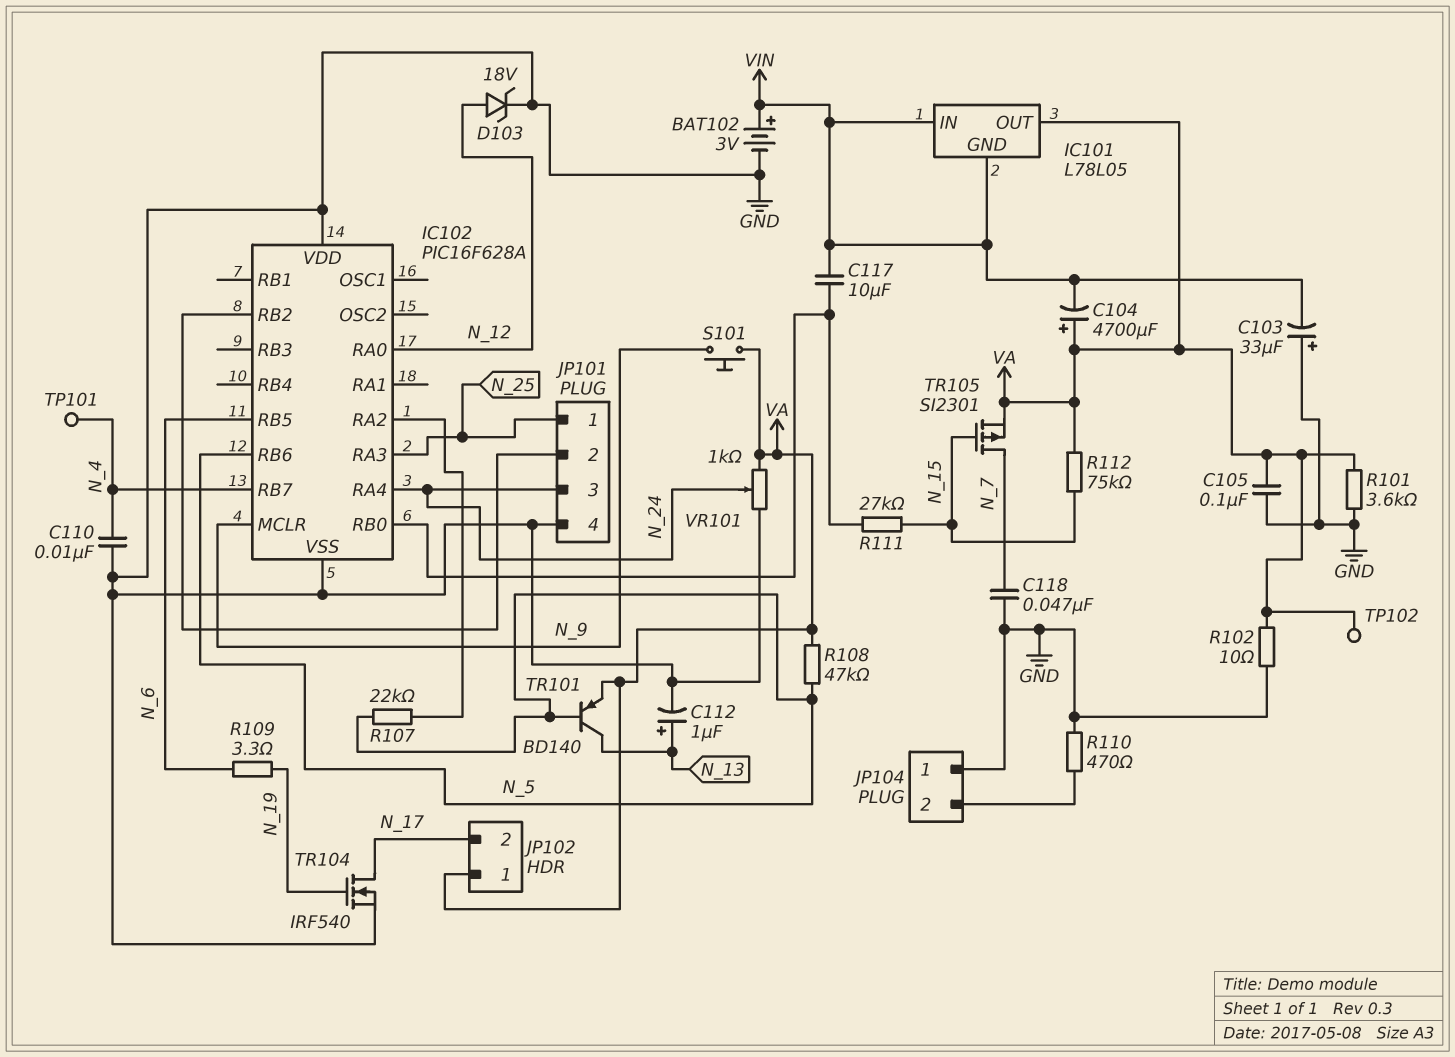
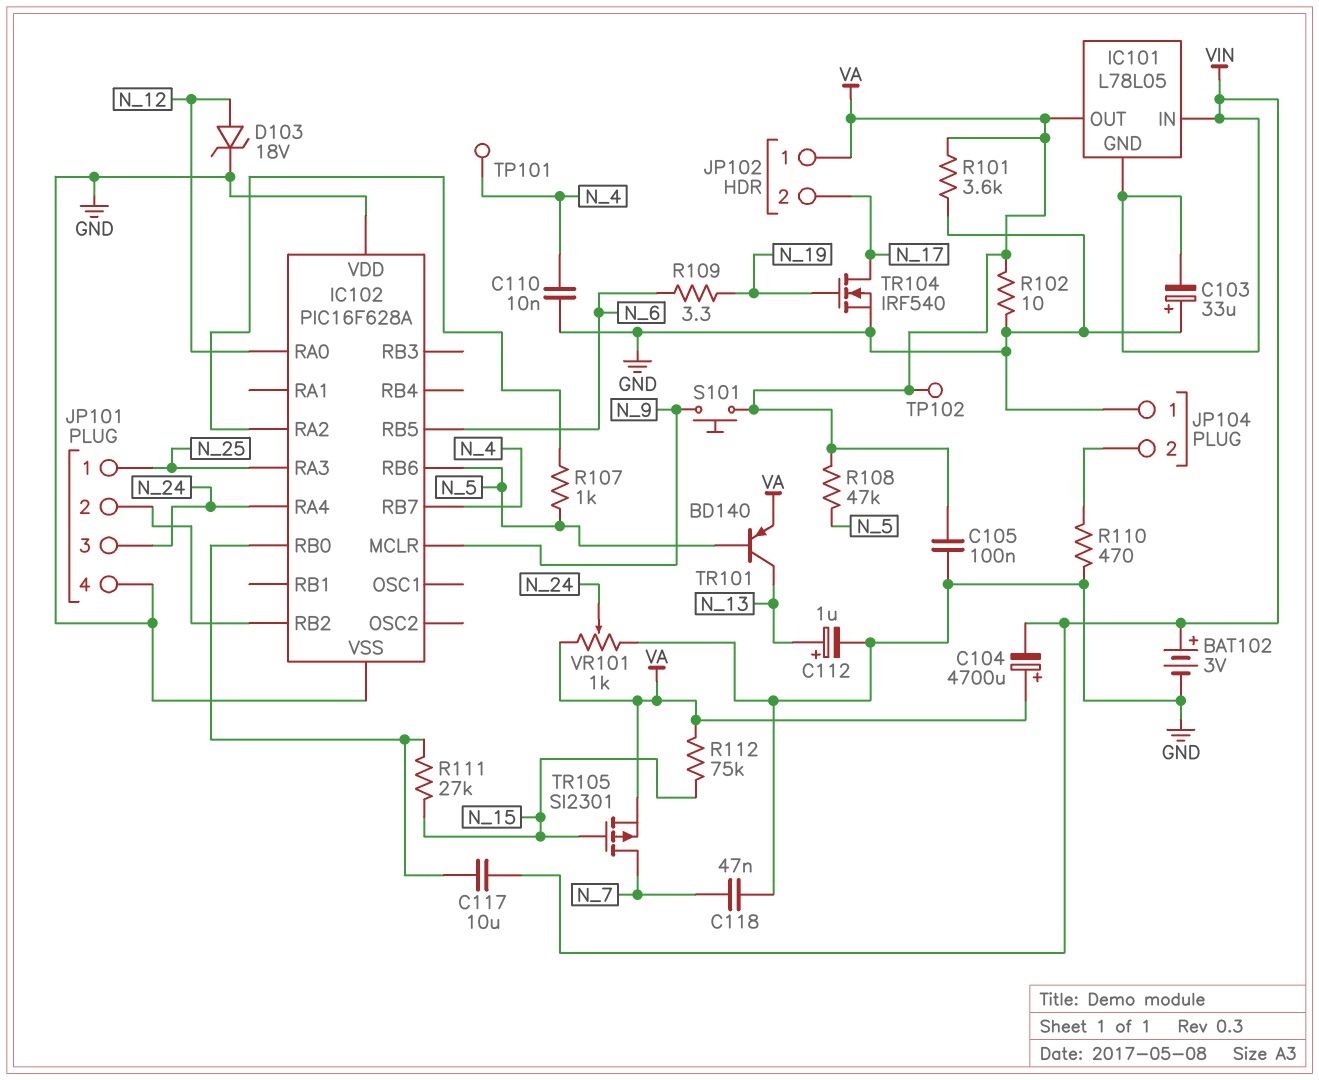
R107: 22k (IC102/RA2, N_5) -> 1k (IC102/RA2, N_5)

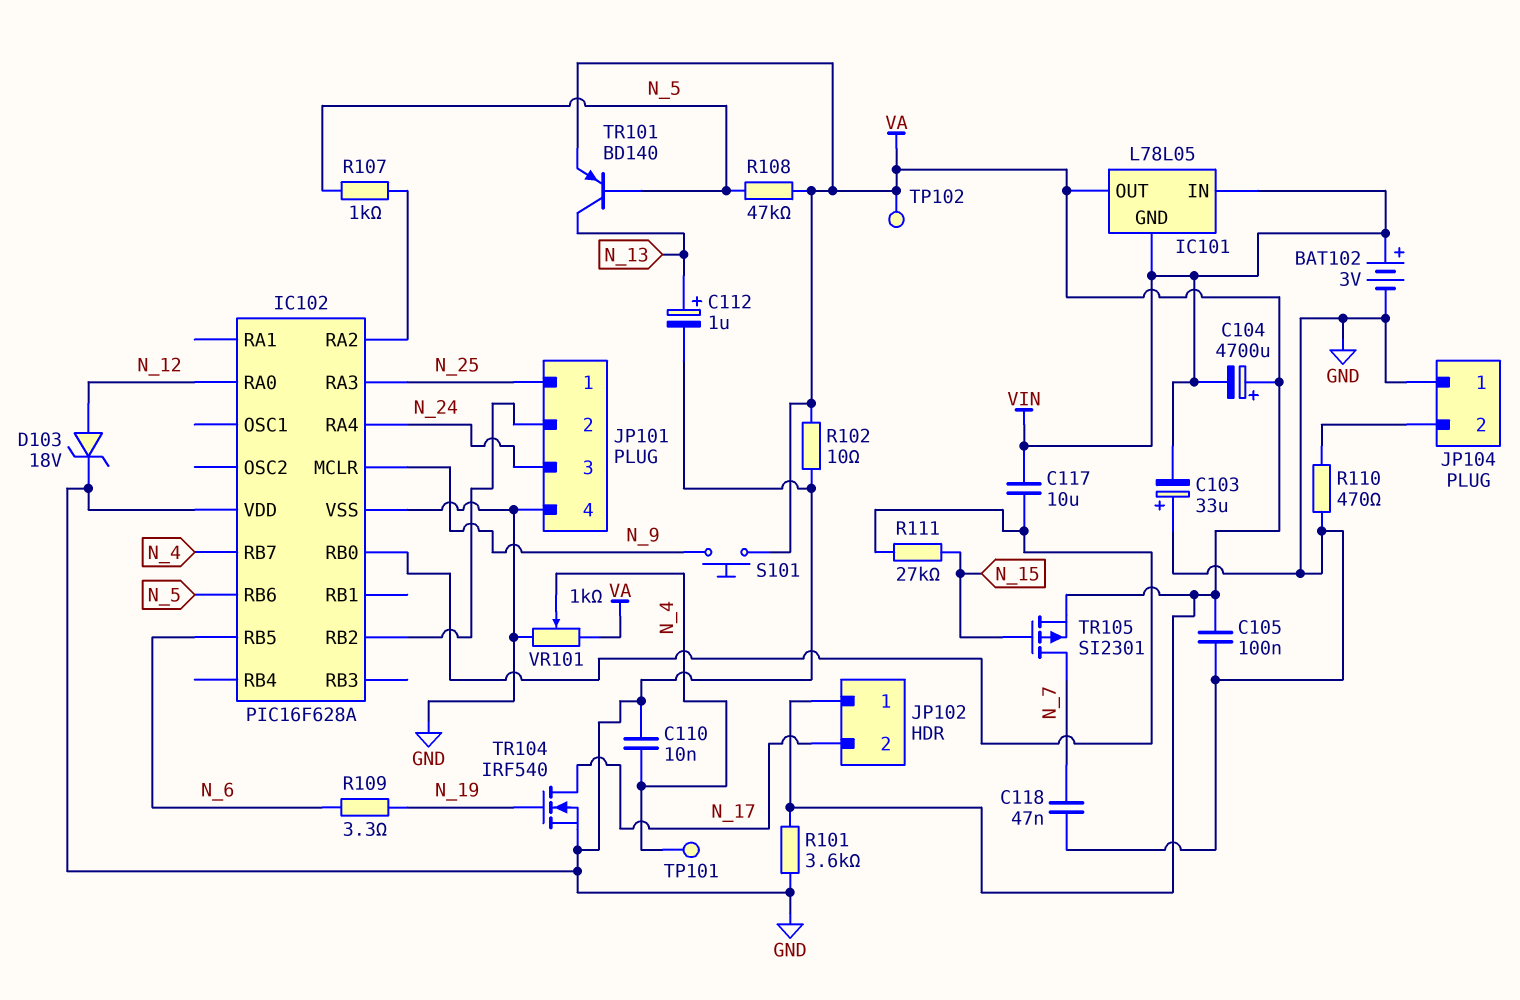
R112: 75k (N_15, VA) -> none
VR101: 1k (GND, VA, wiper N_24) -> 1k (GND, VA, wiper N_4)

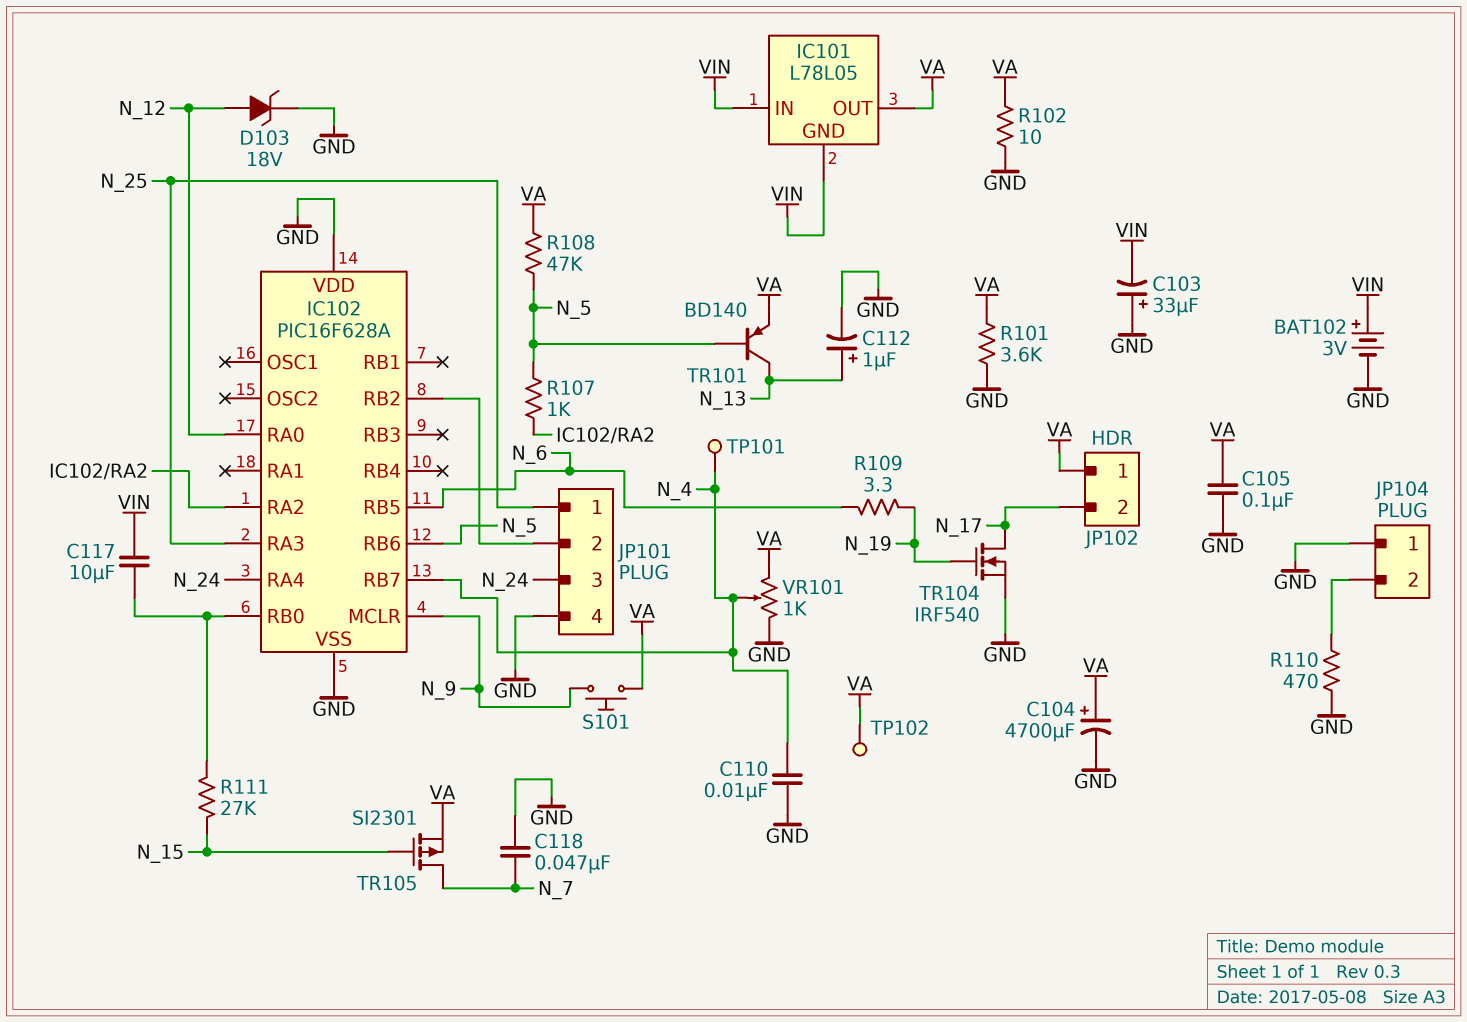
C104: 4700uF (plus VA, minus VIN) -> 4700uF (plus VA, minus GND)

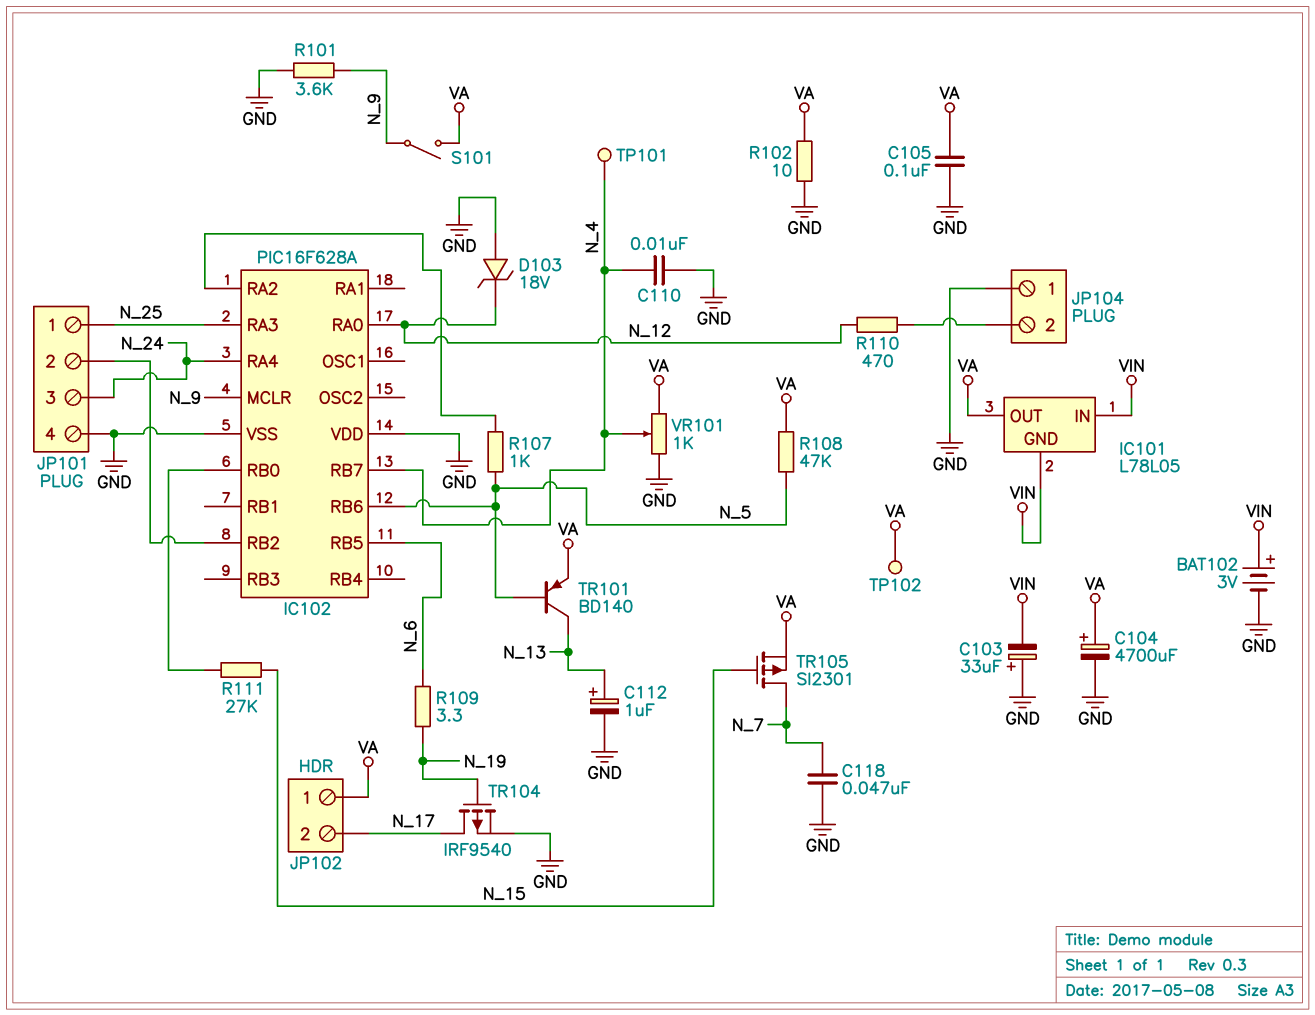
C117: 10uF (IC102/RB0, VIN) -> none
D103: zener 18V (A N_12, K GND) -> zener 18V (A GND, K N_12)
R101: 3.6k (GND, VA) -> 3.6k (GND, N_9)
R110: 470 (GND, JP104/2) -> 470 (JP104/2, N_12)
S101: button (N_9, VA) -> switch (N_9, VA)
TR104: NMOS IRF540 (G N_19, D N_17, S GND) -> PMOS IRF9540 (G N_19, D N_17, S GND)

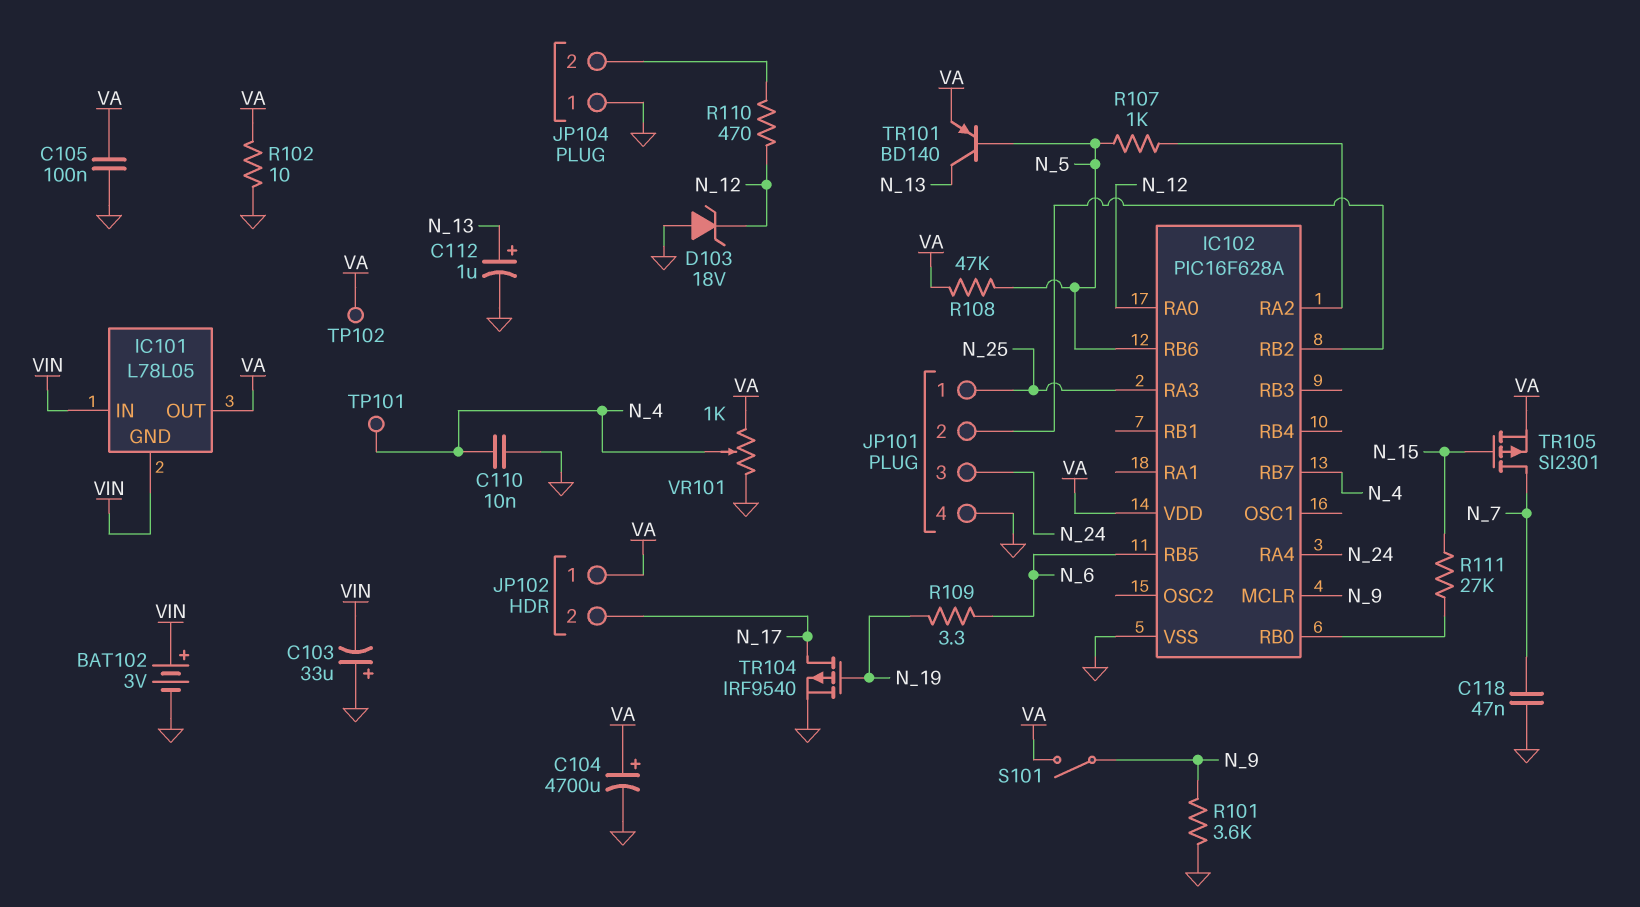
IC102 pin VDD: GND -> VA

